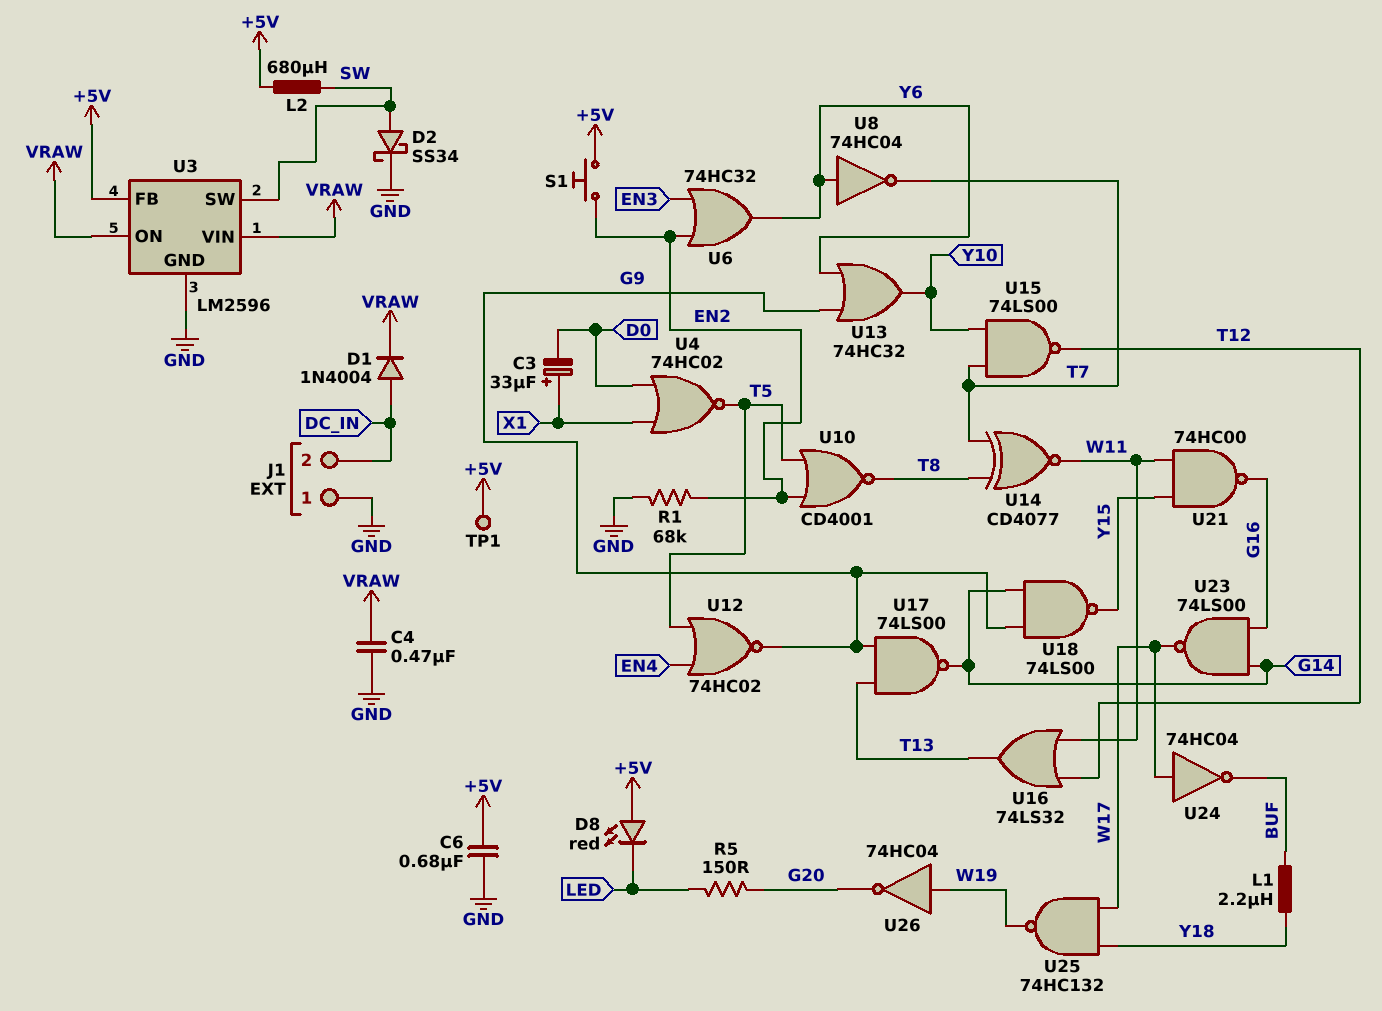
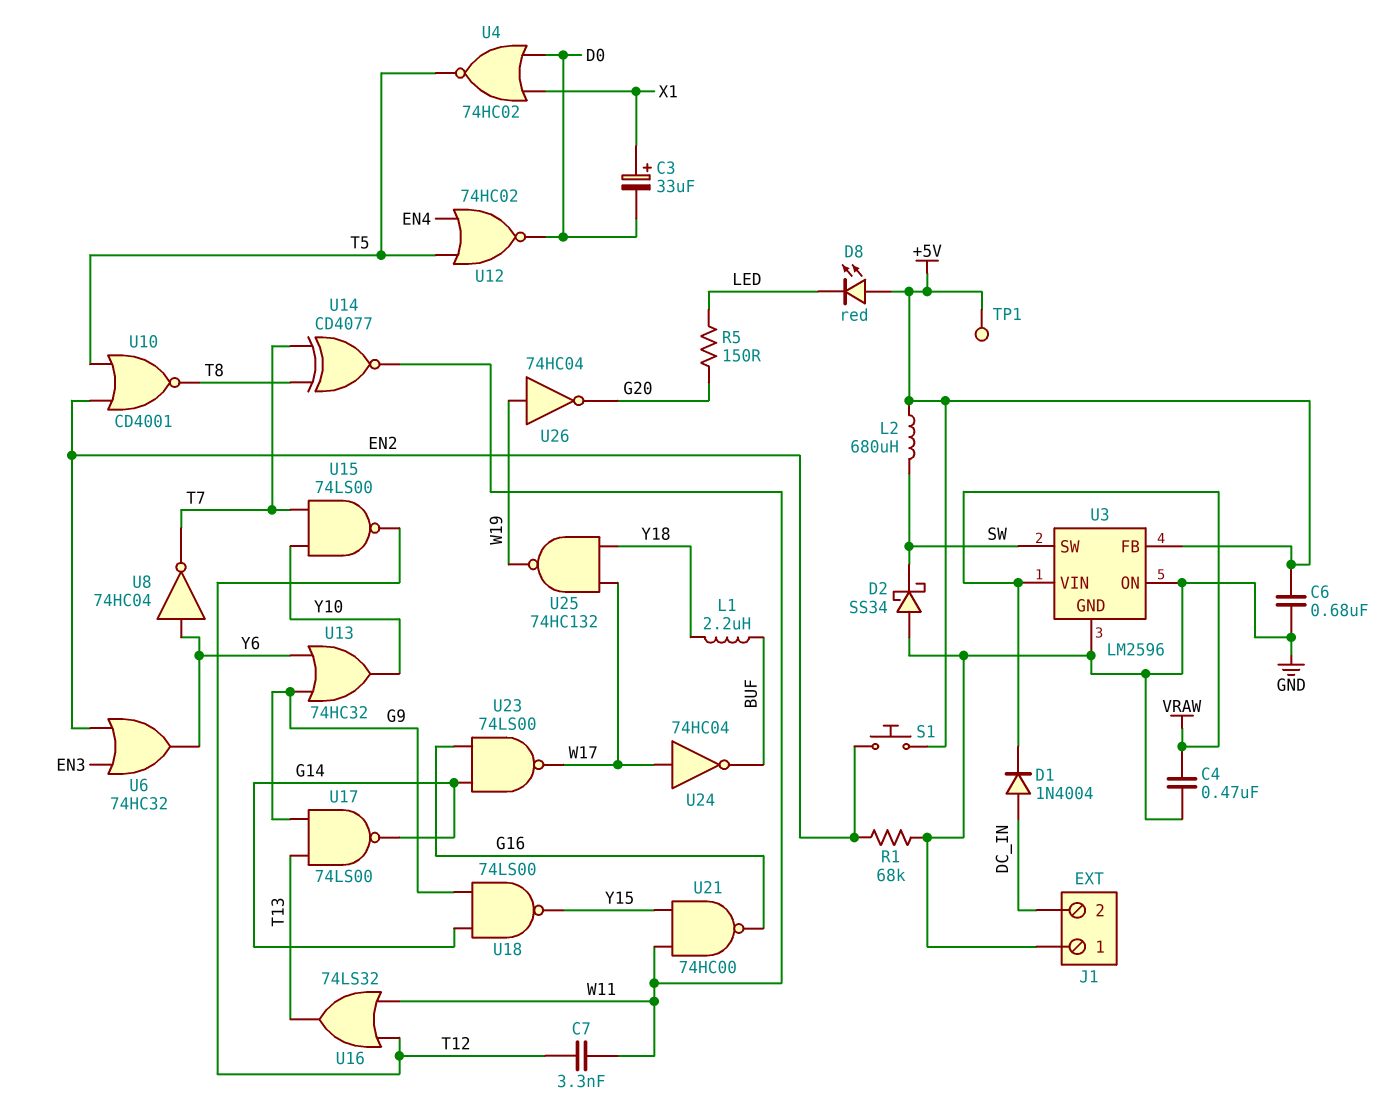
C7: none -> 3.3nF (T12, W11)
D2: schottky SS34 (A SW, K GND) -> schottky SS34 (A GND, K SW)
U3 pin ON: VRAW -> GND
U12: NOR 74HC02 (in EN4, in T5, out G9) -> NOR 74HC02 (in EN4, in T5, out D0)

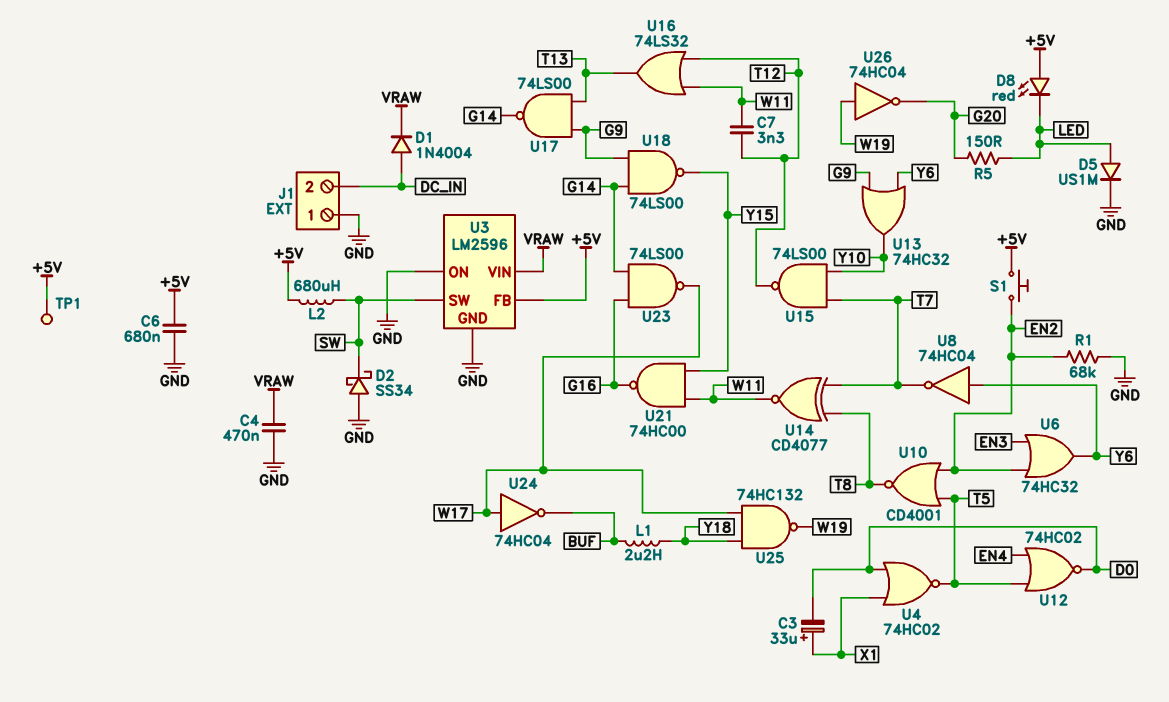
D5: none -> diode US1M (A LED, K GND)

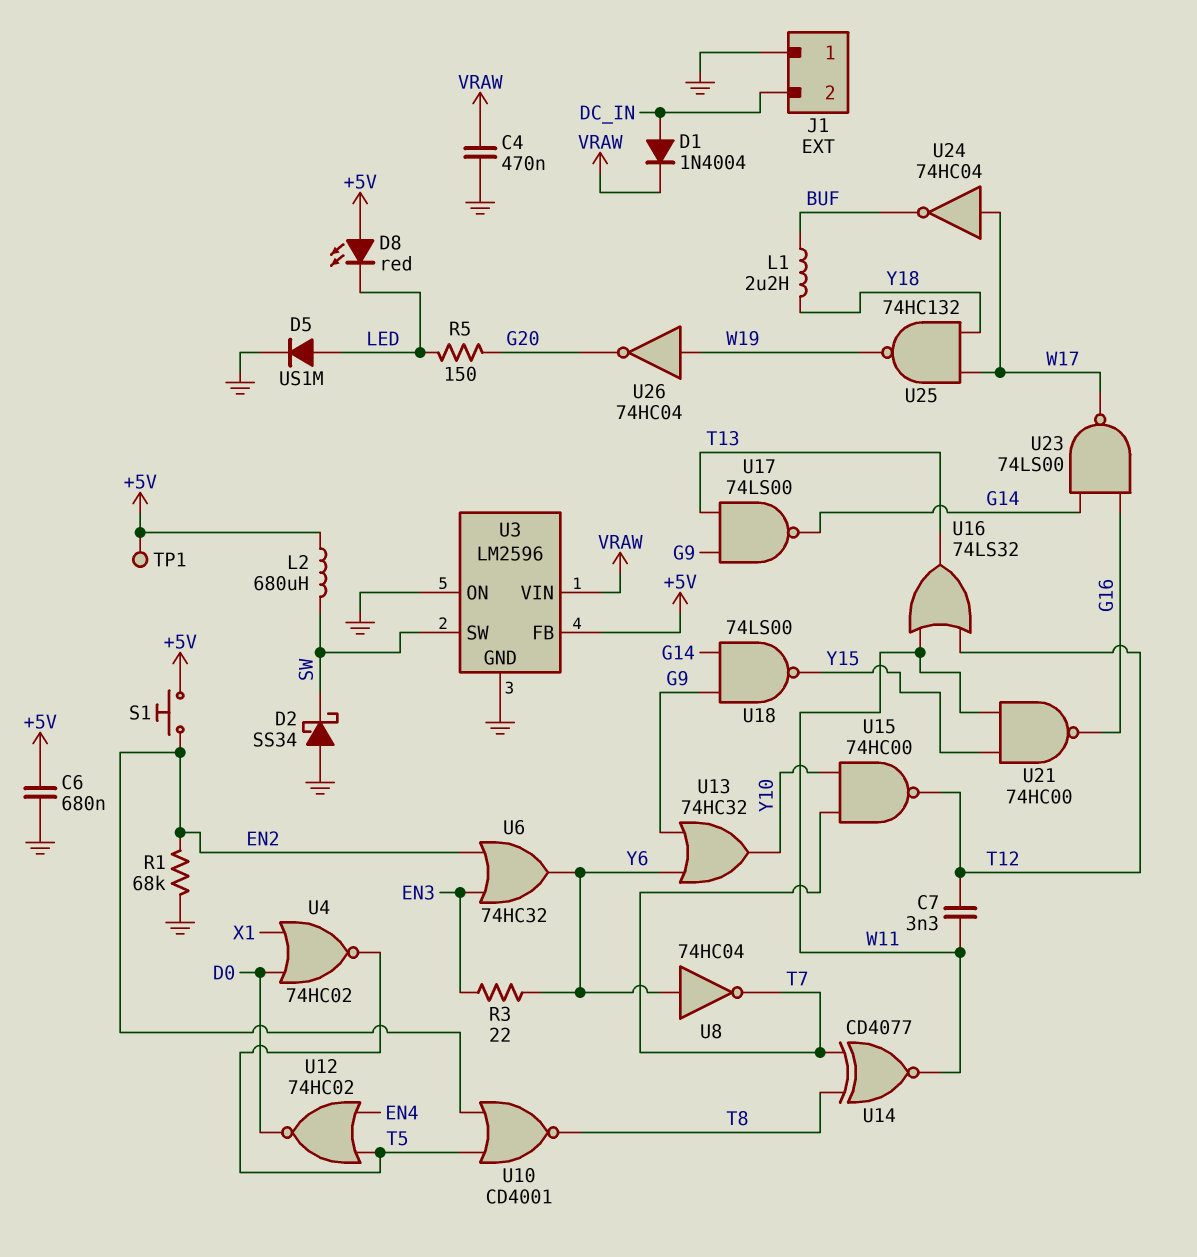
C3: 33uF (plus X1, minus D0) -> none
R3: none -> 22 (EN3, Y6)
U15: NAND 74LS00 (in T7, in Y10, out T12) -> NAND 74HC00 (in T7, in Y10, out T12)

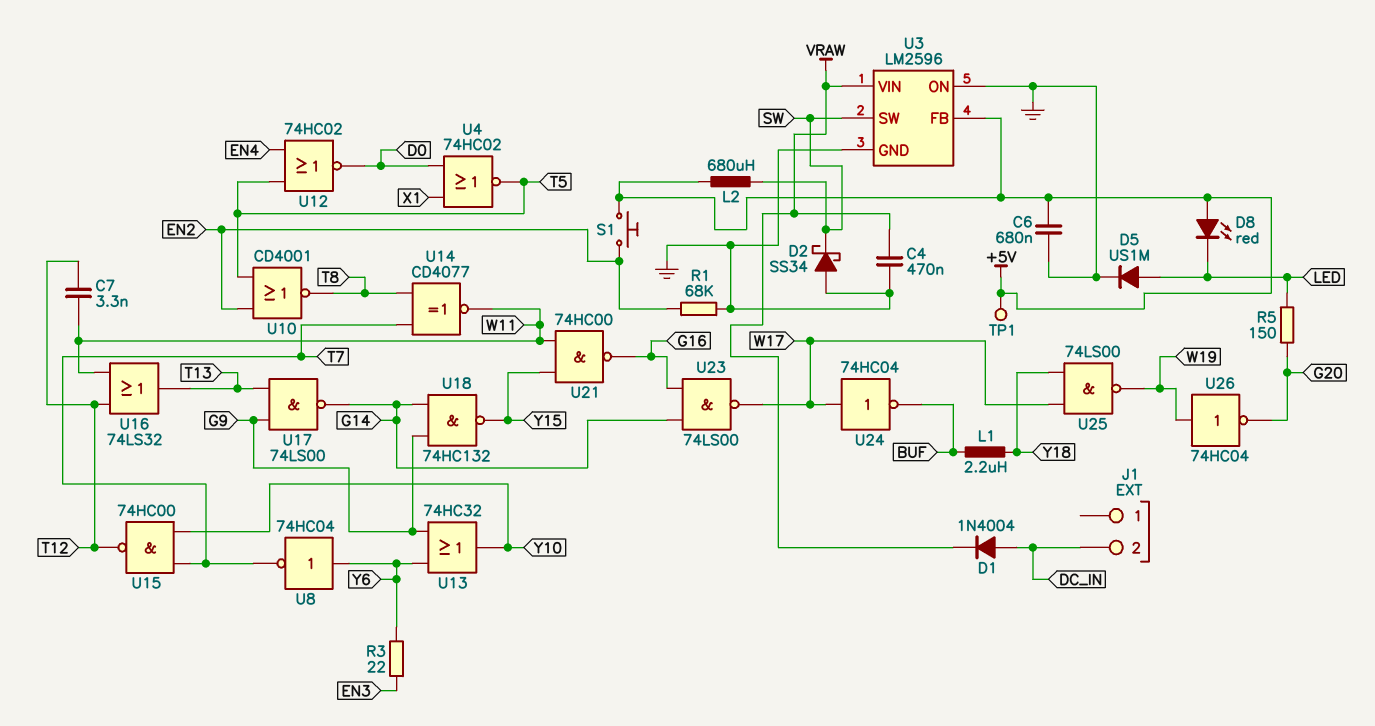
J1 pin 1: GND -> none
U6: OR 74HC32 (in EN2, in EN3, out Y6) -> none
U18: NAND 74LS00 (in G9, in G14, out Y15) -> NAND 74HC132 (in G9, in G14, out Y15)
U25: NAND 74HC132 (in W17, in Y18, out W19) -> NAND 74LS00 (in W17, in Y18, out W19)

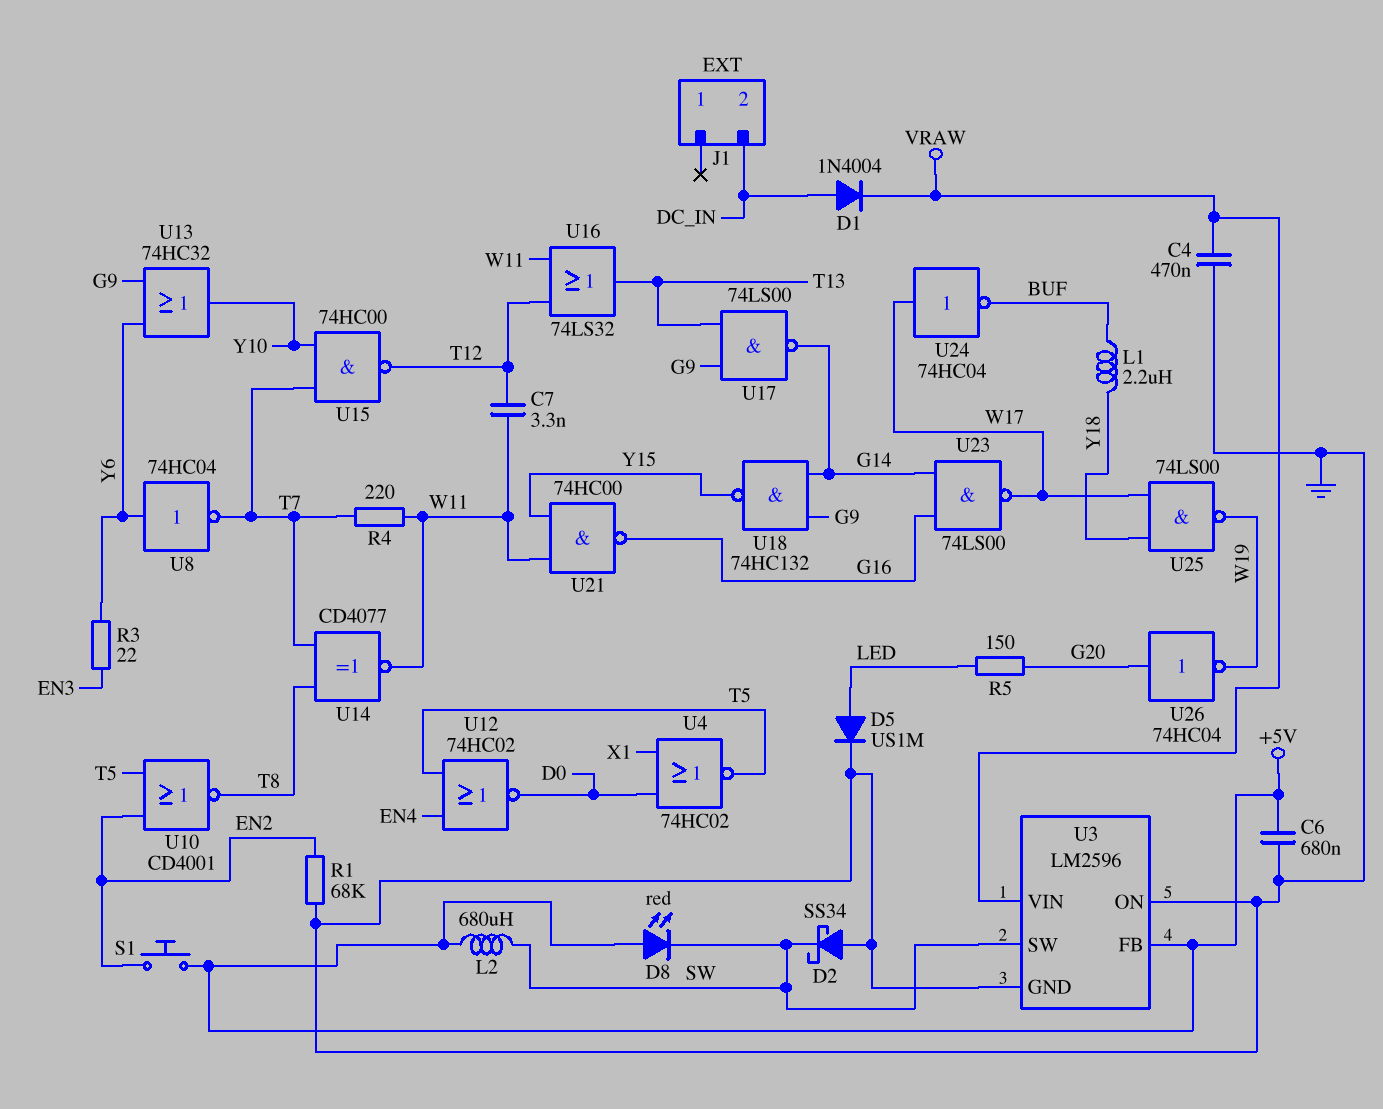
D8: LED red (A +5V, K LED) -> LED red (A +5V, K SW)
R4: none -> 220 (T7, W11)
TP1: test point (+5V) -> none
U26: NOT 74HC04 (in W19, out G20) -> NOT 74HC04 (in G20, out W19)

